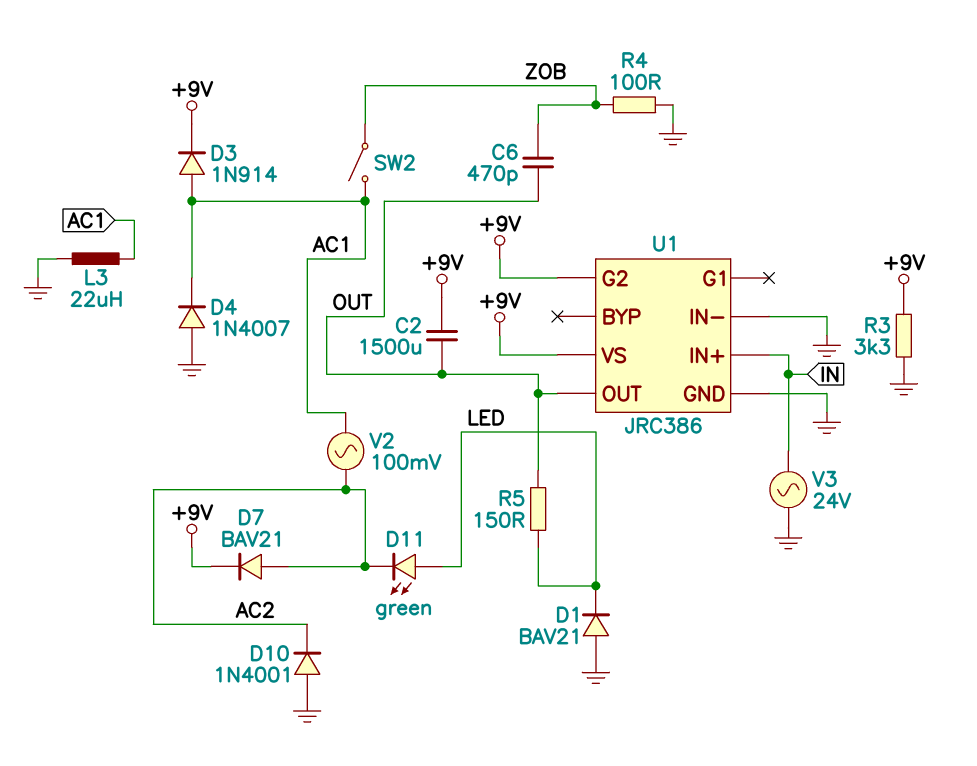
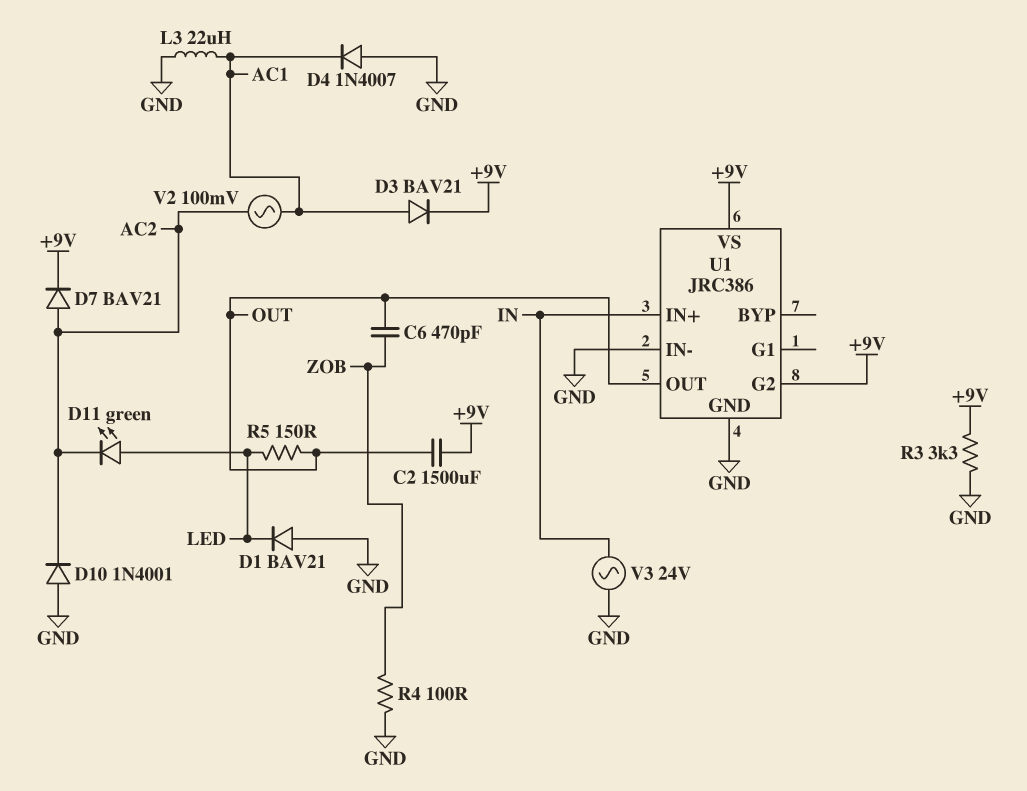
D3: diode 1N914 (A AC1, K +9V) -> diode BAV21 (A AC1, K +9V)
SW2: switch (AC1, ZOB) -> none

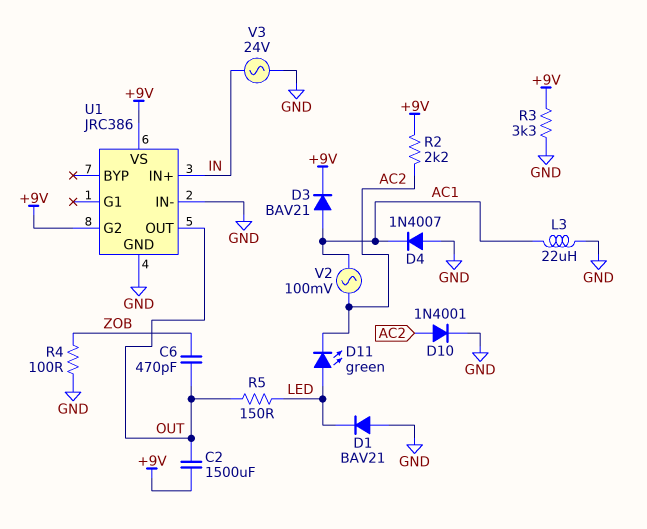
D7: diode BAV21 (A AC2, K +9V) -> none
D10: diode 1N4001 (A GND, K AC2) -> diode 1N4001 (A AC2, K GND)
R2: none -> 2.2k (+9V, AC2)

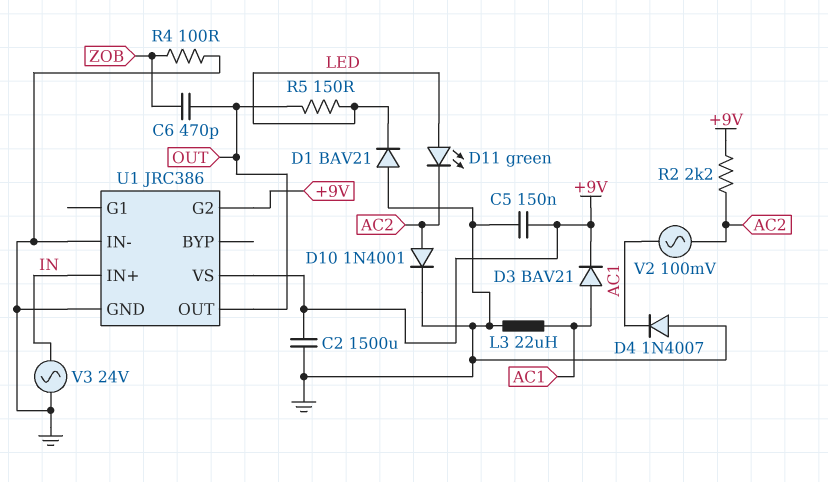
C2: 1500uF (+9V, OUT) -> 1500uF (+9V, GND)
C5: none -> 150nF (+9V, GND)
R3: 3.3k (+9V, GND) -> none

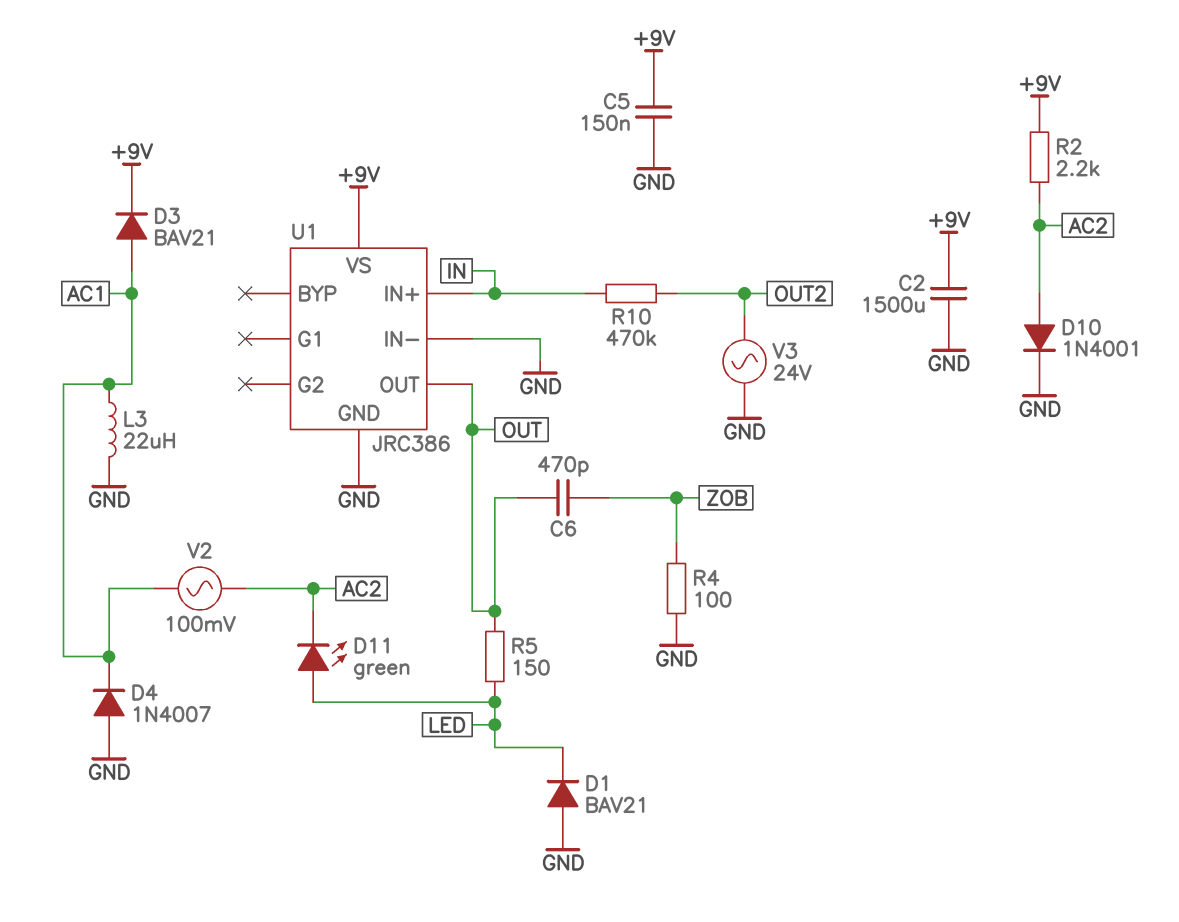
R10: none -> 470k (IN, OUT2)
U1 pin G2: +9V -> none
V3: AC 24V (GND, IN) -> AC 24V (GND, OUT2)

